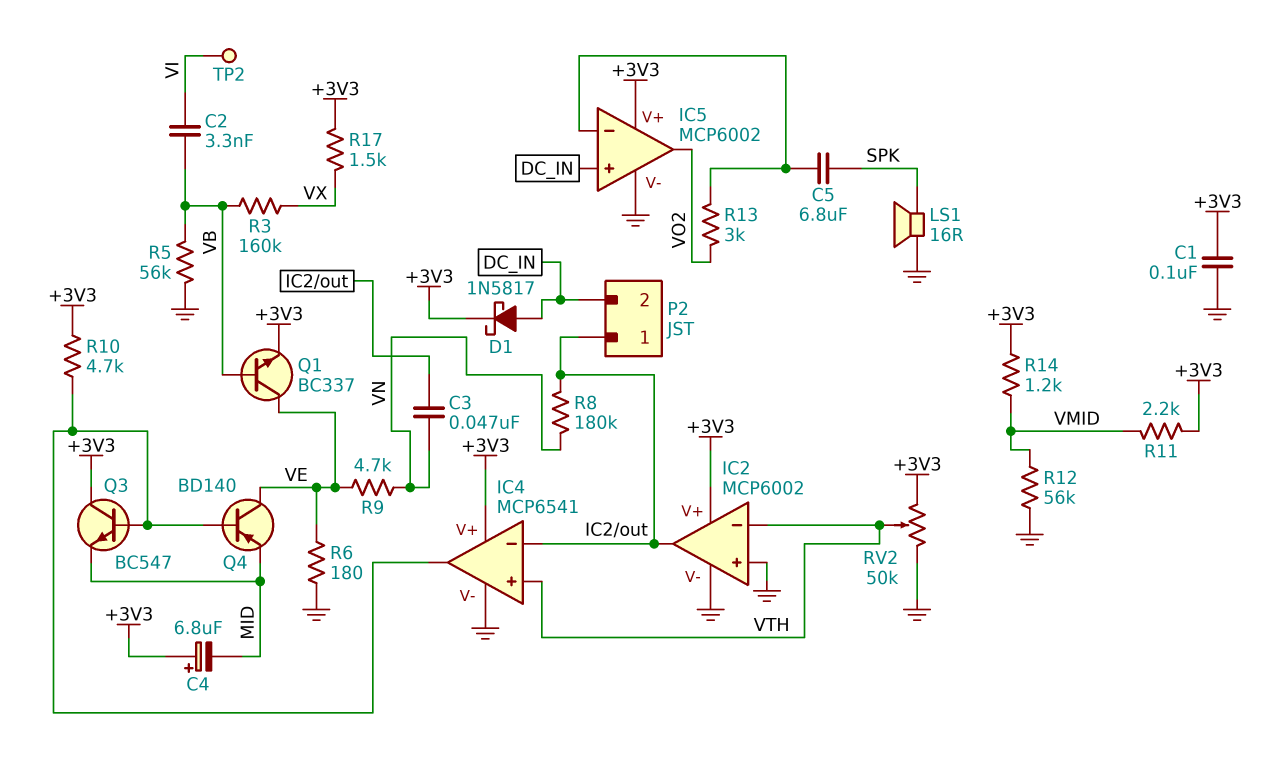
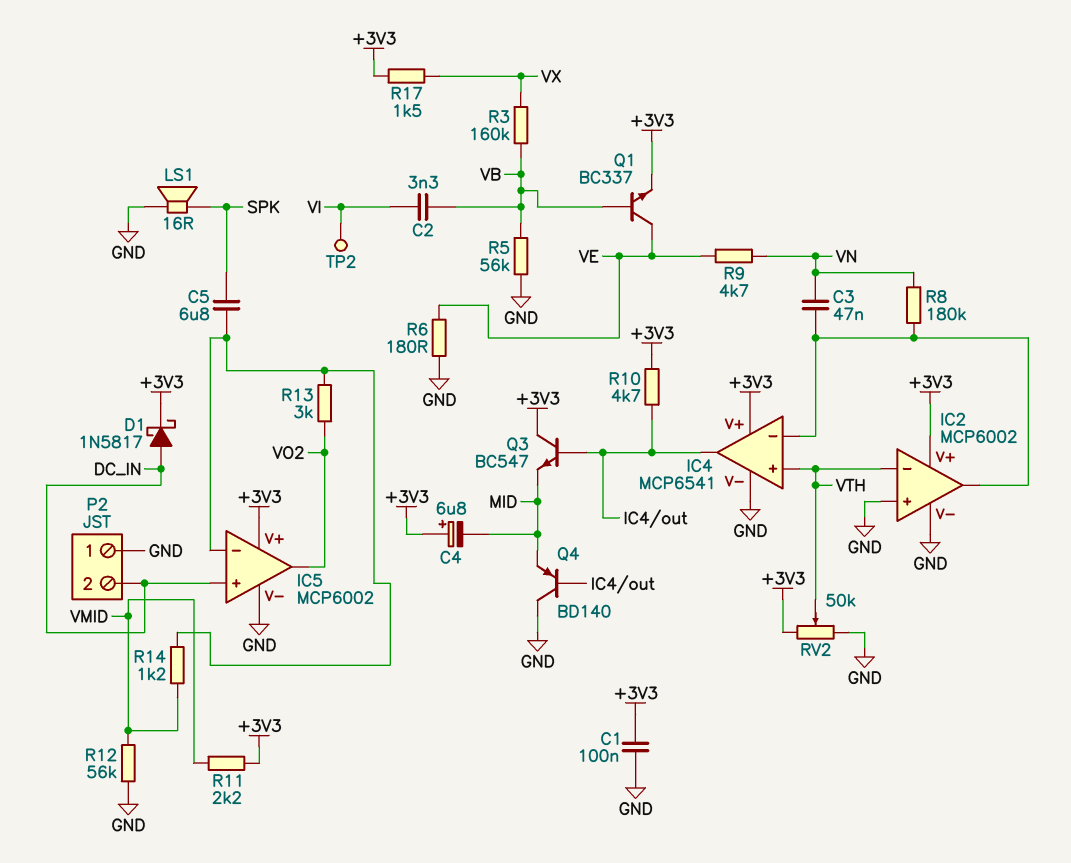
P2 pin 1: IC2/out -> GND
Q4: PNP BD140 (B IC4/out, C VE, E MID) -> PNP BD140 (B IC4/out, C GND, E MID)
R14: 1.2k (+3V3, VMID) -> 1.2k (IC5/in-, VMID)

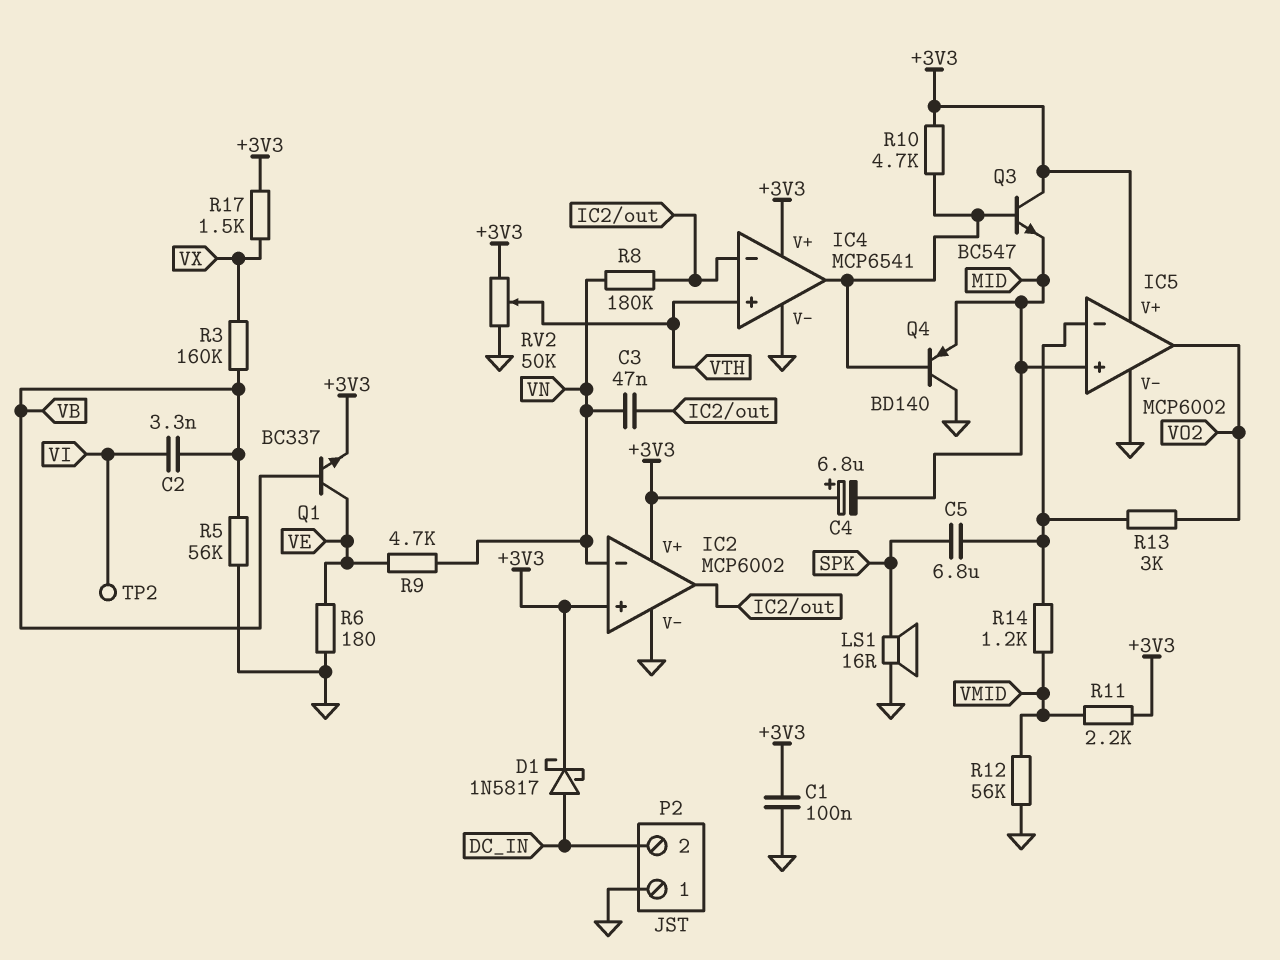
IC2 pin in+: GND -> +3V3
IC2 pin in-: VTH -> VN
IC5 pin in+: DC_IN -> MID

